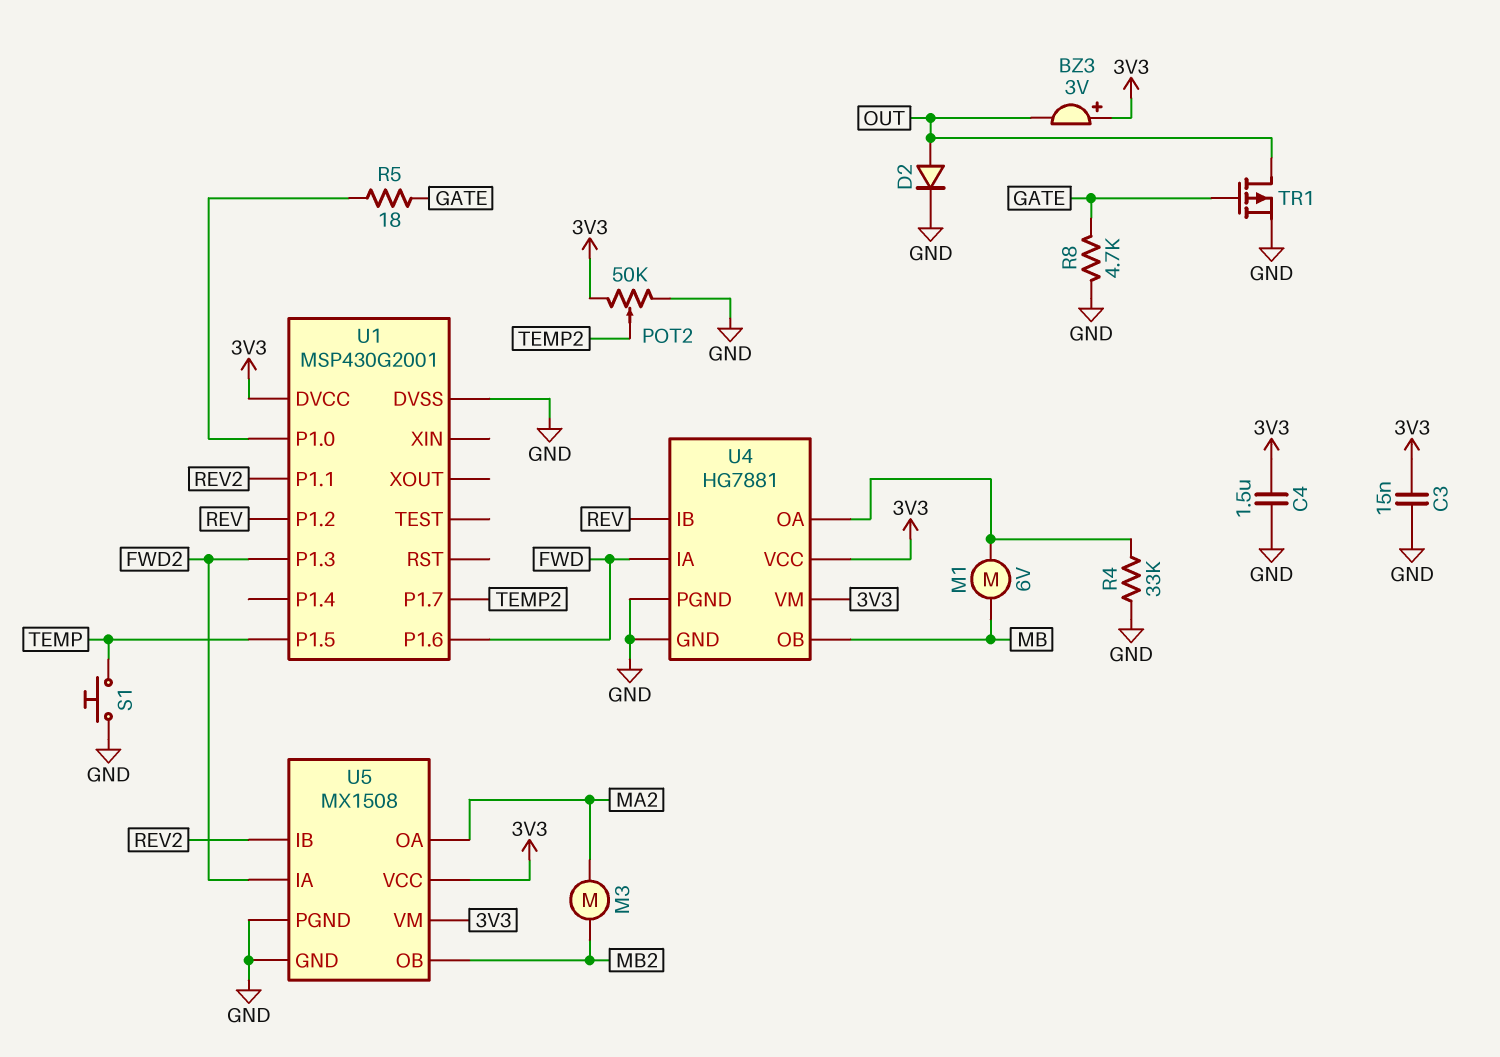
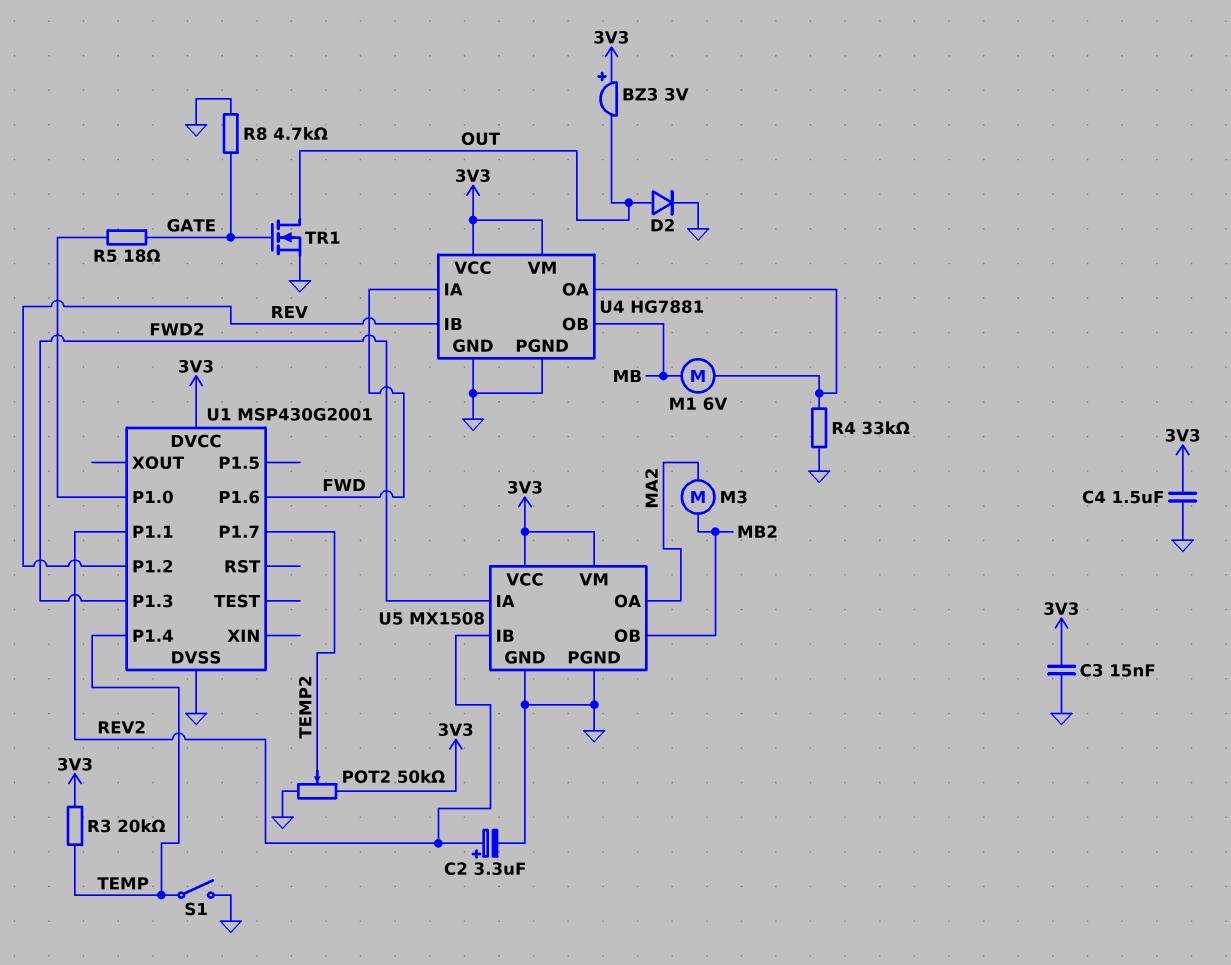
C2: none -> 3.3uF (plus REV2, minus GND)
R3: none -> 20k (3V3, TEMP)
S1: button (GND, TEMP) -> switch (GND, TEMP)
TR1: PMOS (G GATE, D OUT, S GND) -> NMOS (G GATE, D OUT, S GND)
U1 pin P1.4: none -> TEMP
U1 pin P1.5: TEMP -> none

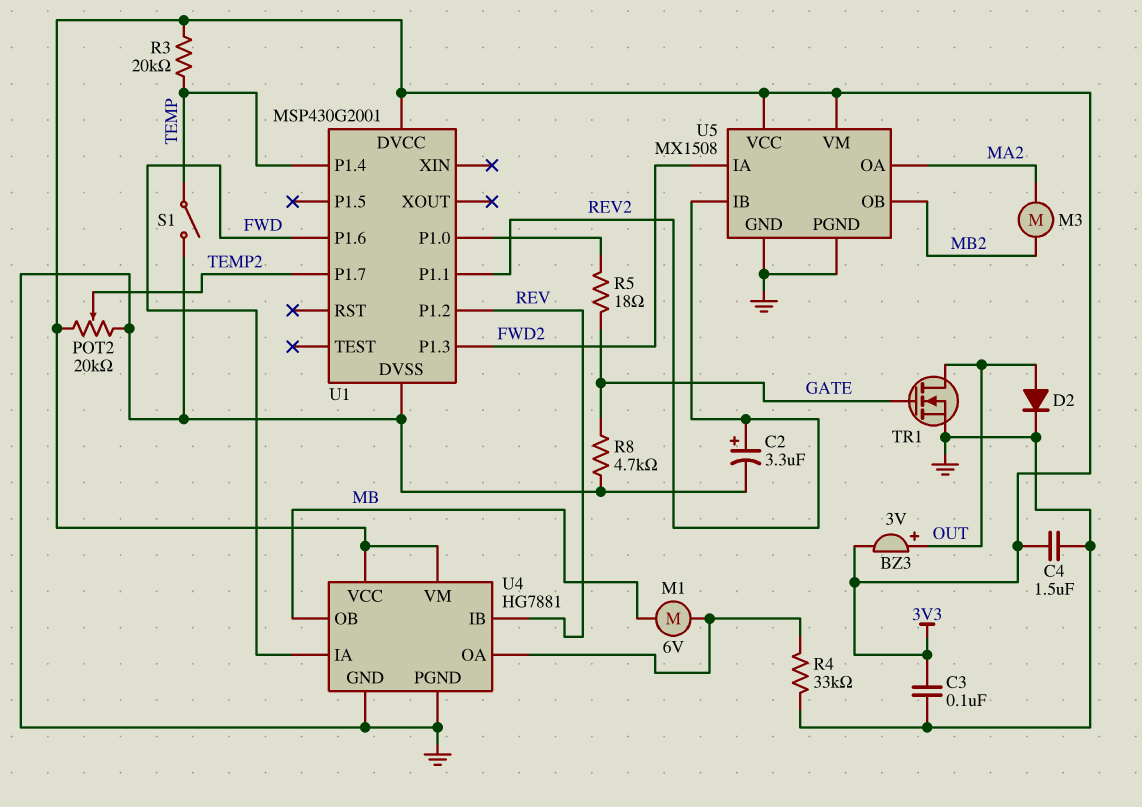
BZ3: buzzer 3V (plus 3V3, minus OUT) -> buzzer 3V (plus OUT, minus 3V3)
C3: 15nF (3V3, GND) -> 100nF (3V3, GND)
POT2: 50k (3V3, GND, wiper TEMP2) -> 20k (3V3, GND, wiper TEMP2)

